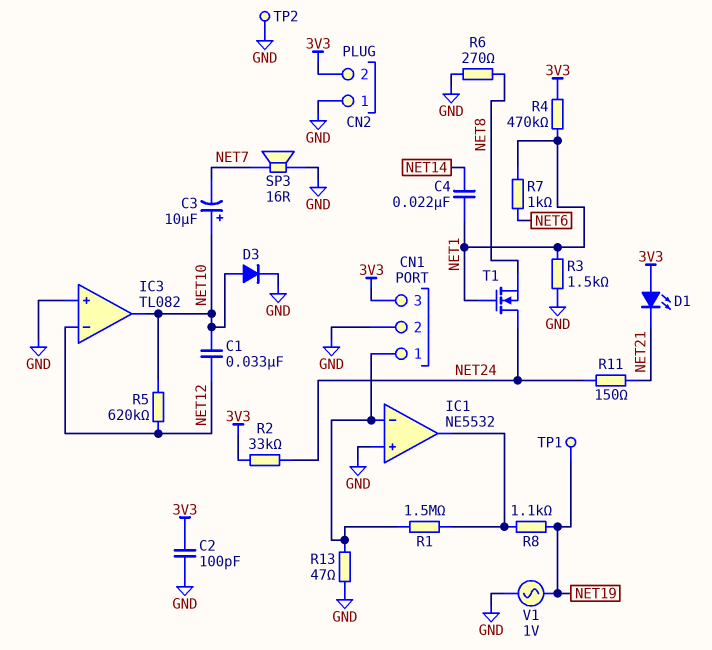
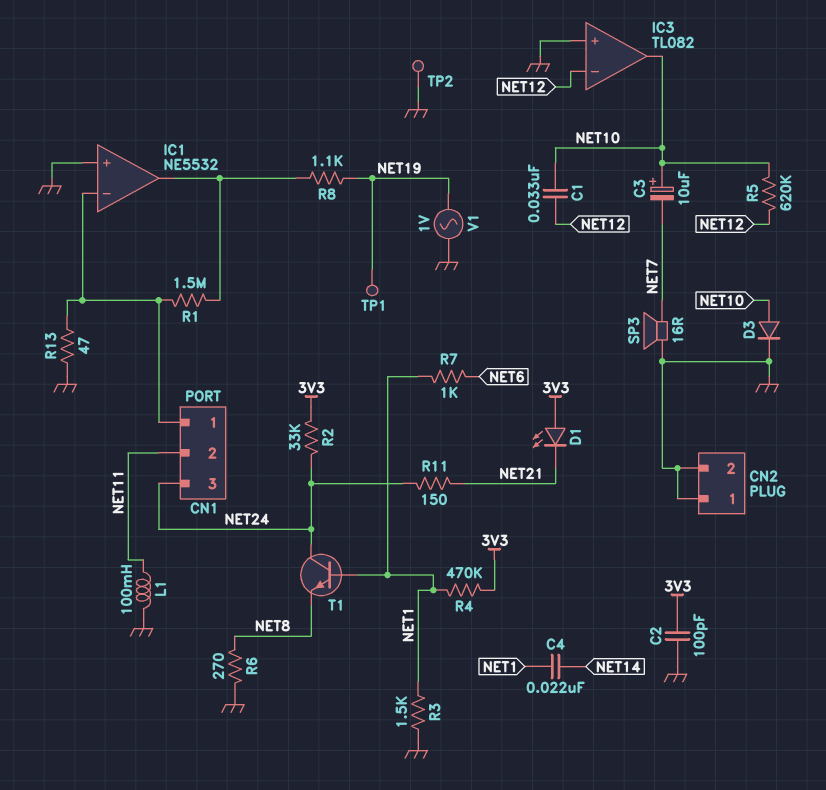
CN1 pin 2: GND -> NET11
CN1 pin 3: 3V3 -> NET24
CN2 pin 2: 3V3 -> GND
L1: none -> 100mH (GND, NET11)
T1: NMOS (G NET1, D NET24, S NET8) -> NPN (B NET1, C NET24, E NET8)

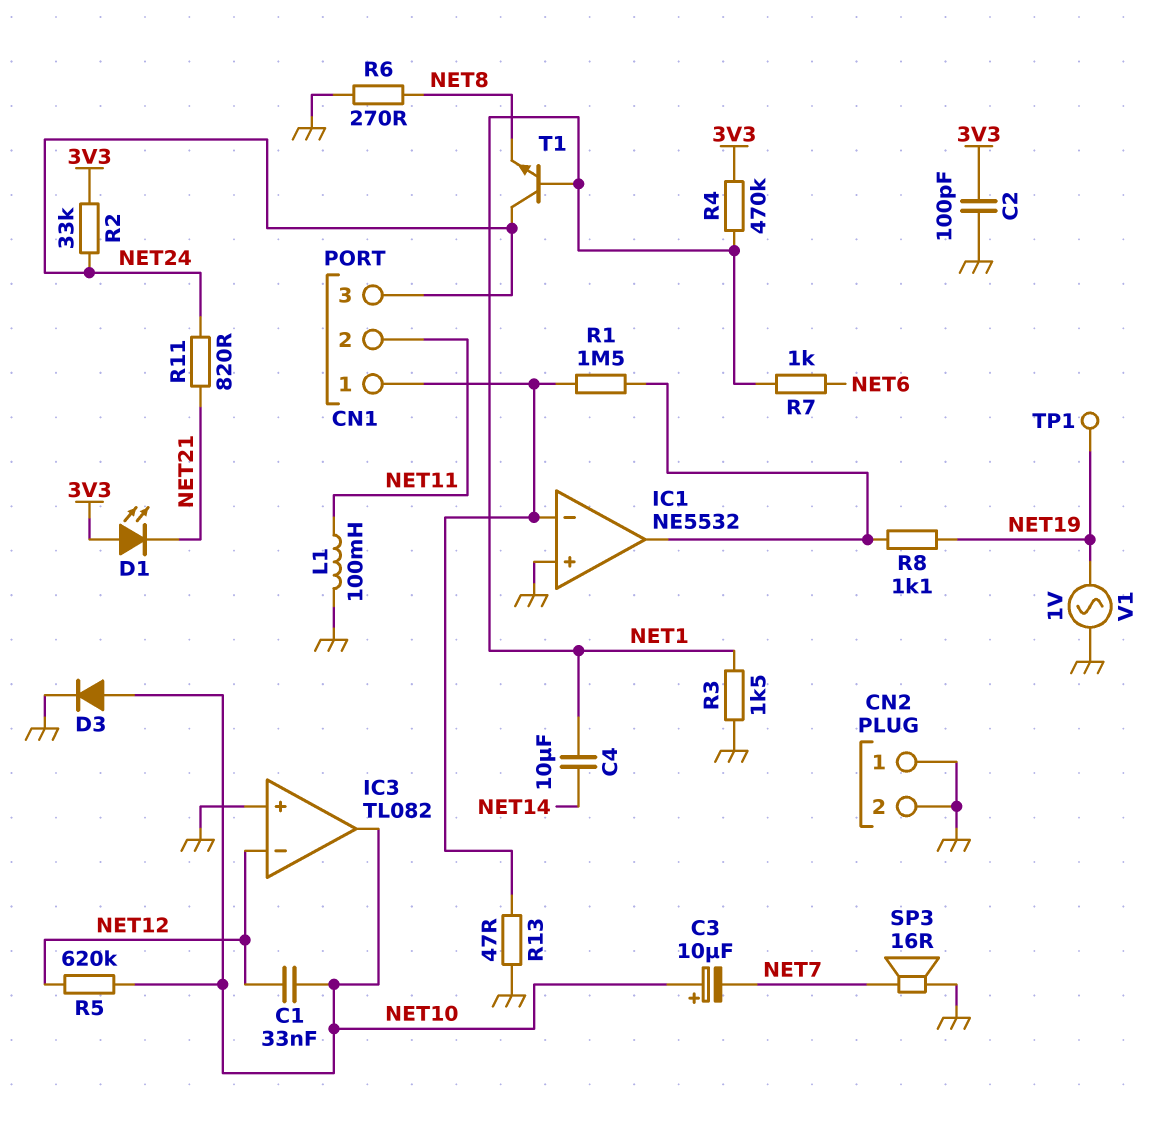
C4: 22nF (NET1, NET14) -> 10uF (NET1, NET14)
R11: 150 (NET21, NET24) -> 820 (NET21, NET24)
TP2: test point (GND) -> none

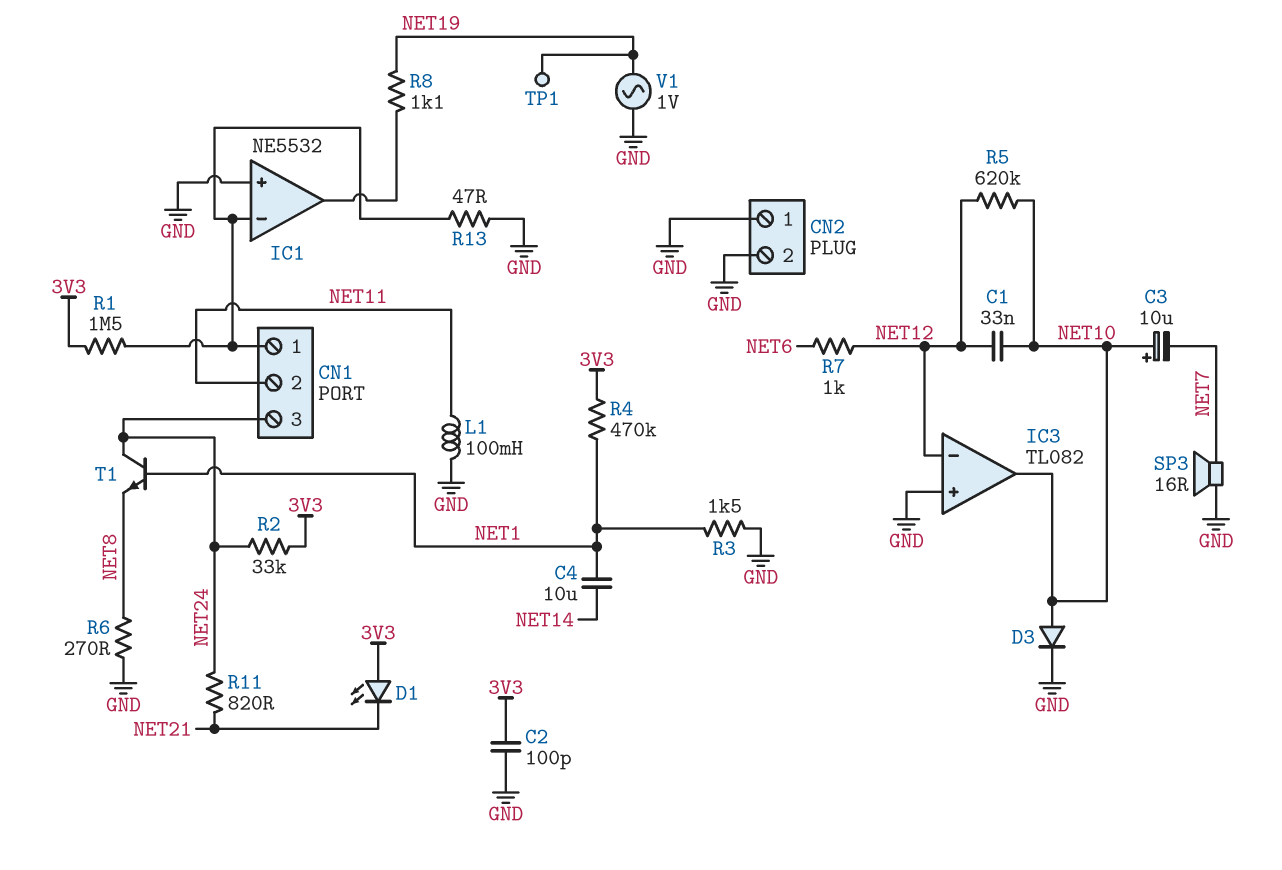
R1: 1.5M (CN1/1, IC1/out) -> 1.5M (3V3, CN1/1)
R7: 1k (NET1, NET6) -> 1k (NET6, NET12)

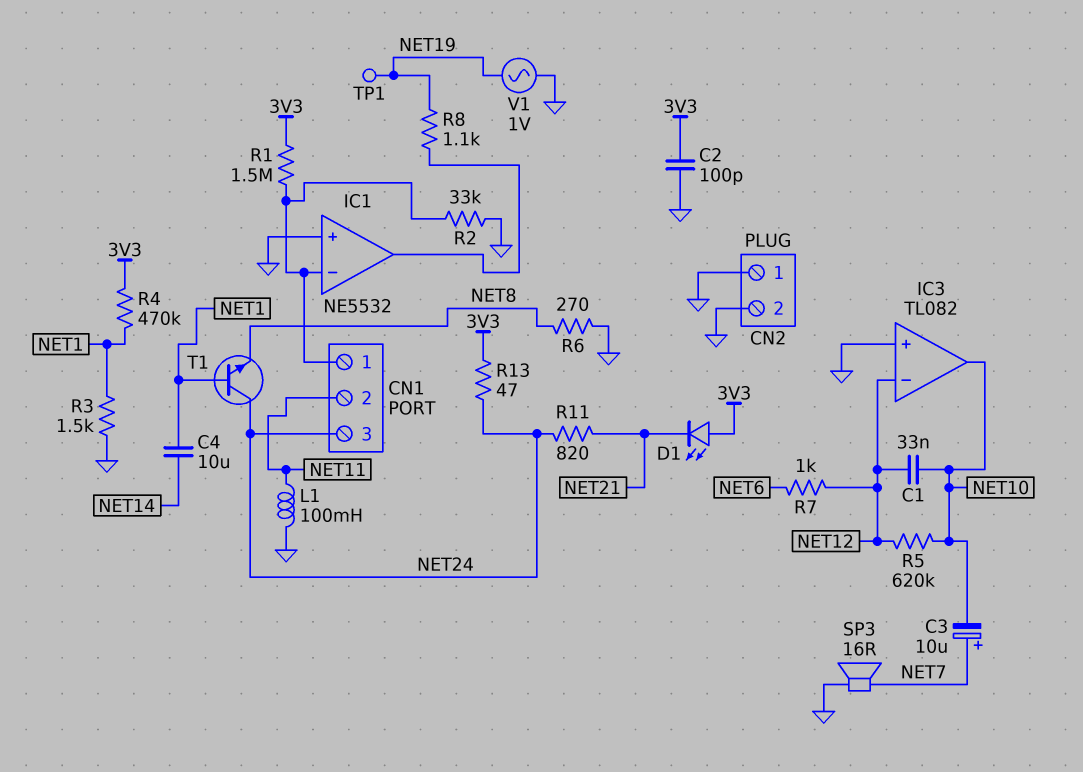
C3: 10uF (plus NET10, minus NET7) -> 10uF (plus NET7, minus NET10)
D3: diode (A NET10, K GND) -> none
R2: 33k (3V3, NET24) -> 33k (CN1/1, GND)
R13: 47 (CN1/1, GND) -> 47 (3V3, NET24)

